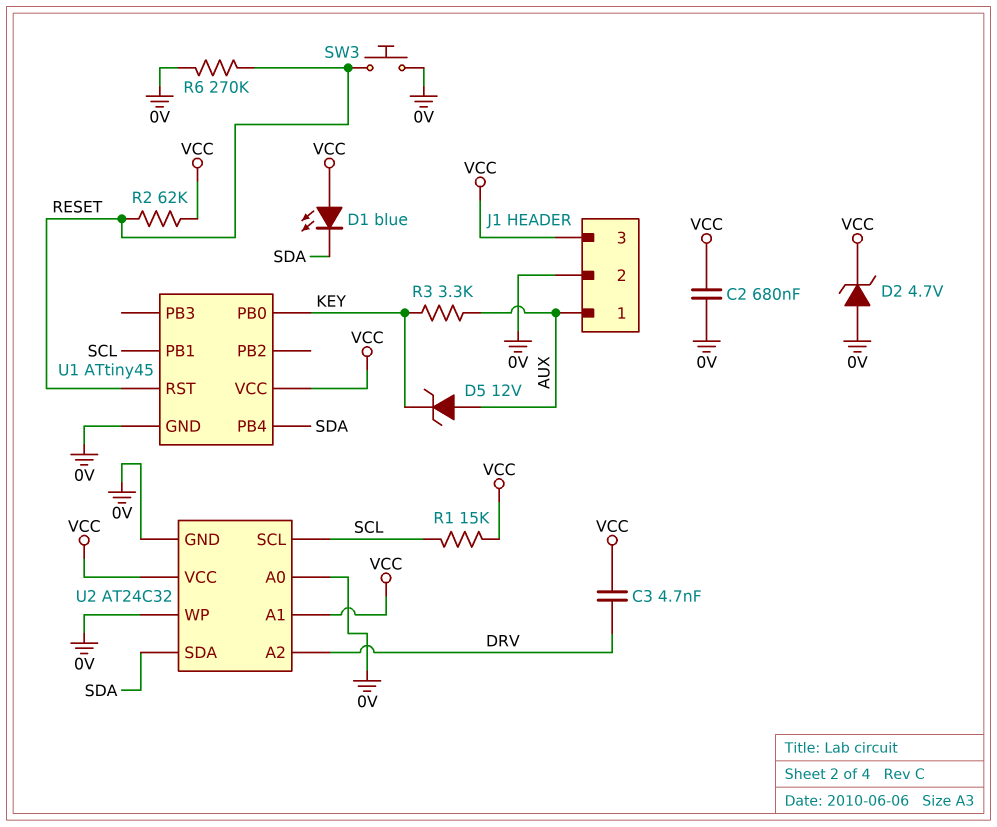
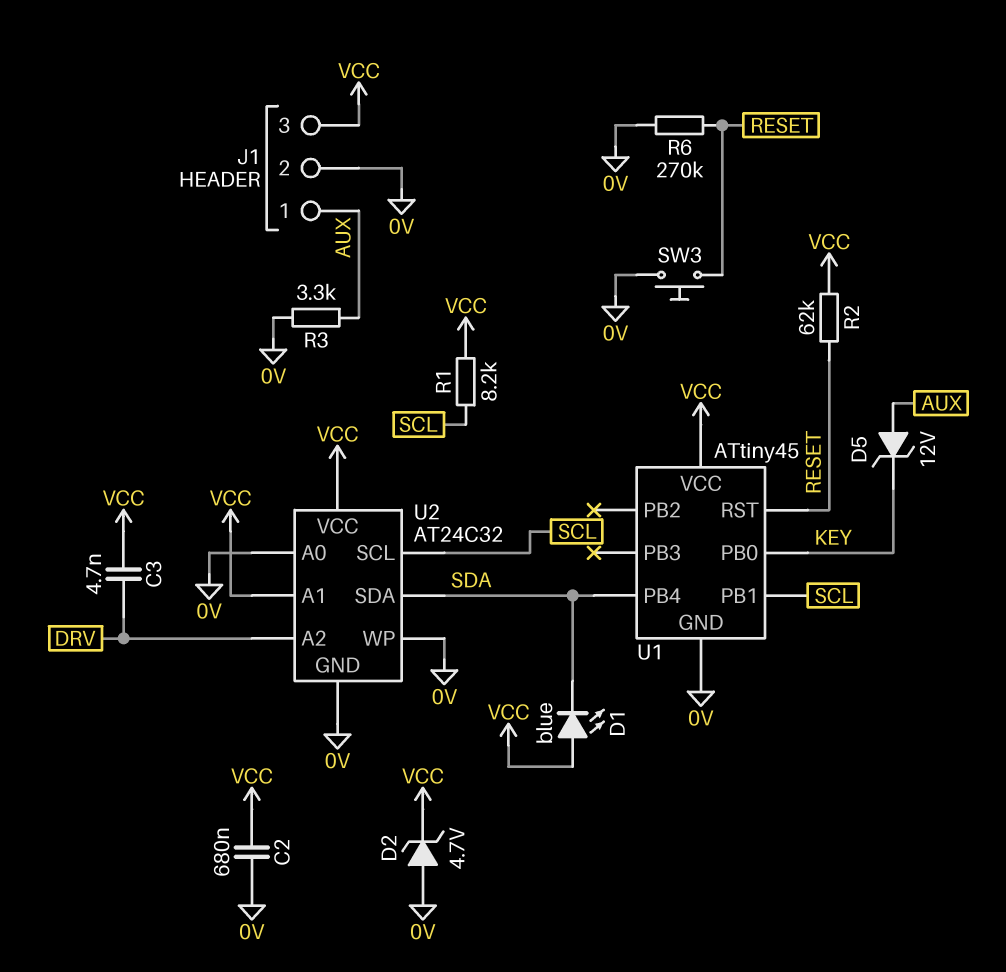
R1: 15k (SCL, VCC) -> 8.2k (SCL, VCC)
R3: 3.3k (AUX, KEY) -> 3.3k (0V, AUX)

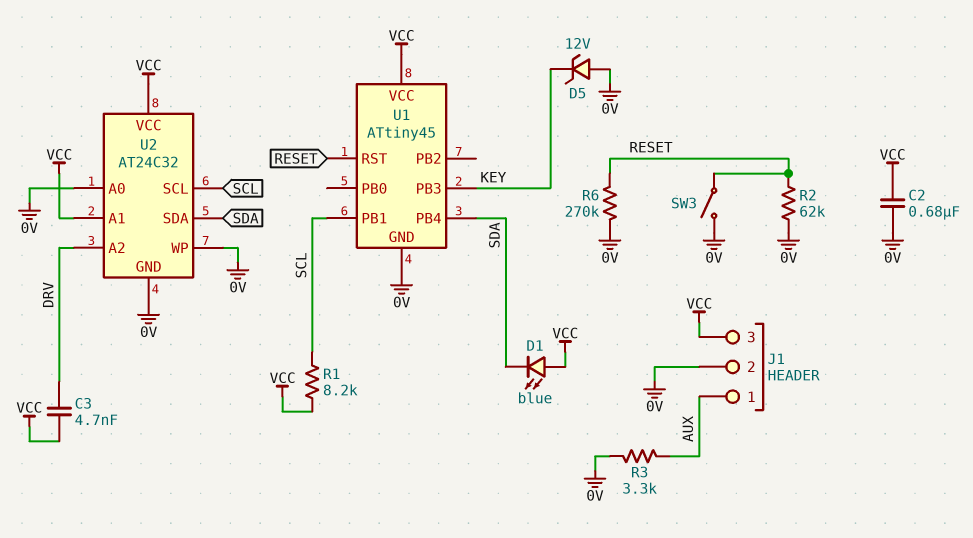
D2: zener 4.7V (A 0V, K VCC) -> none
D5: zener 12V (A AUX, K KEY) -> zener 12V (A 0V, K KEY)
R2: 62k (RESET, VCC) -> 62k (0V, RESET)
SW3: button (0V, RESET) -> switch (0V, RESET)
U1 pin PB0: KEY -> none
U1 pin PB3: none -> KEY

